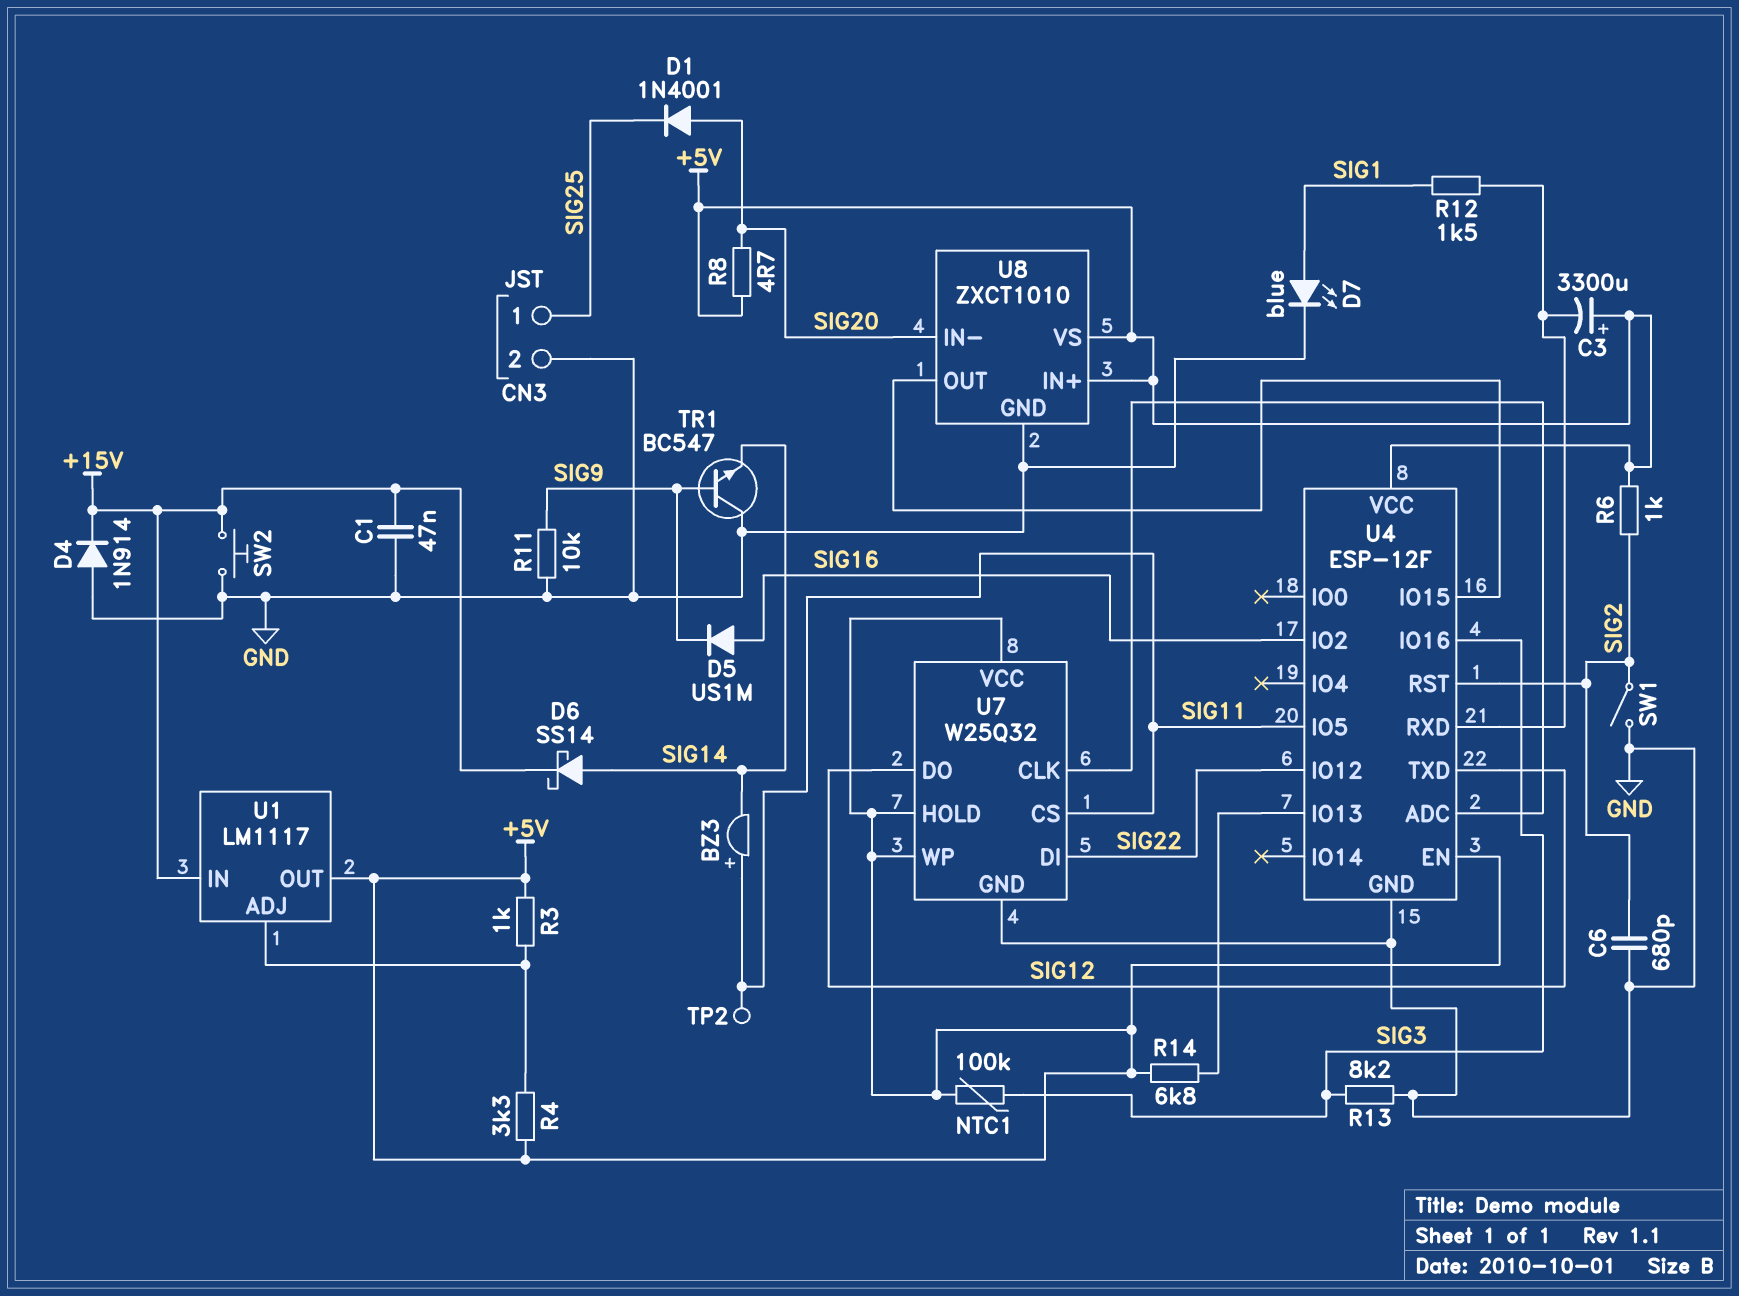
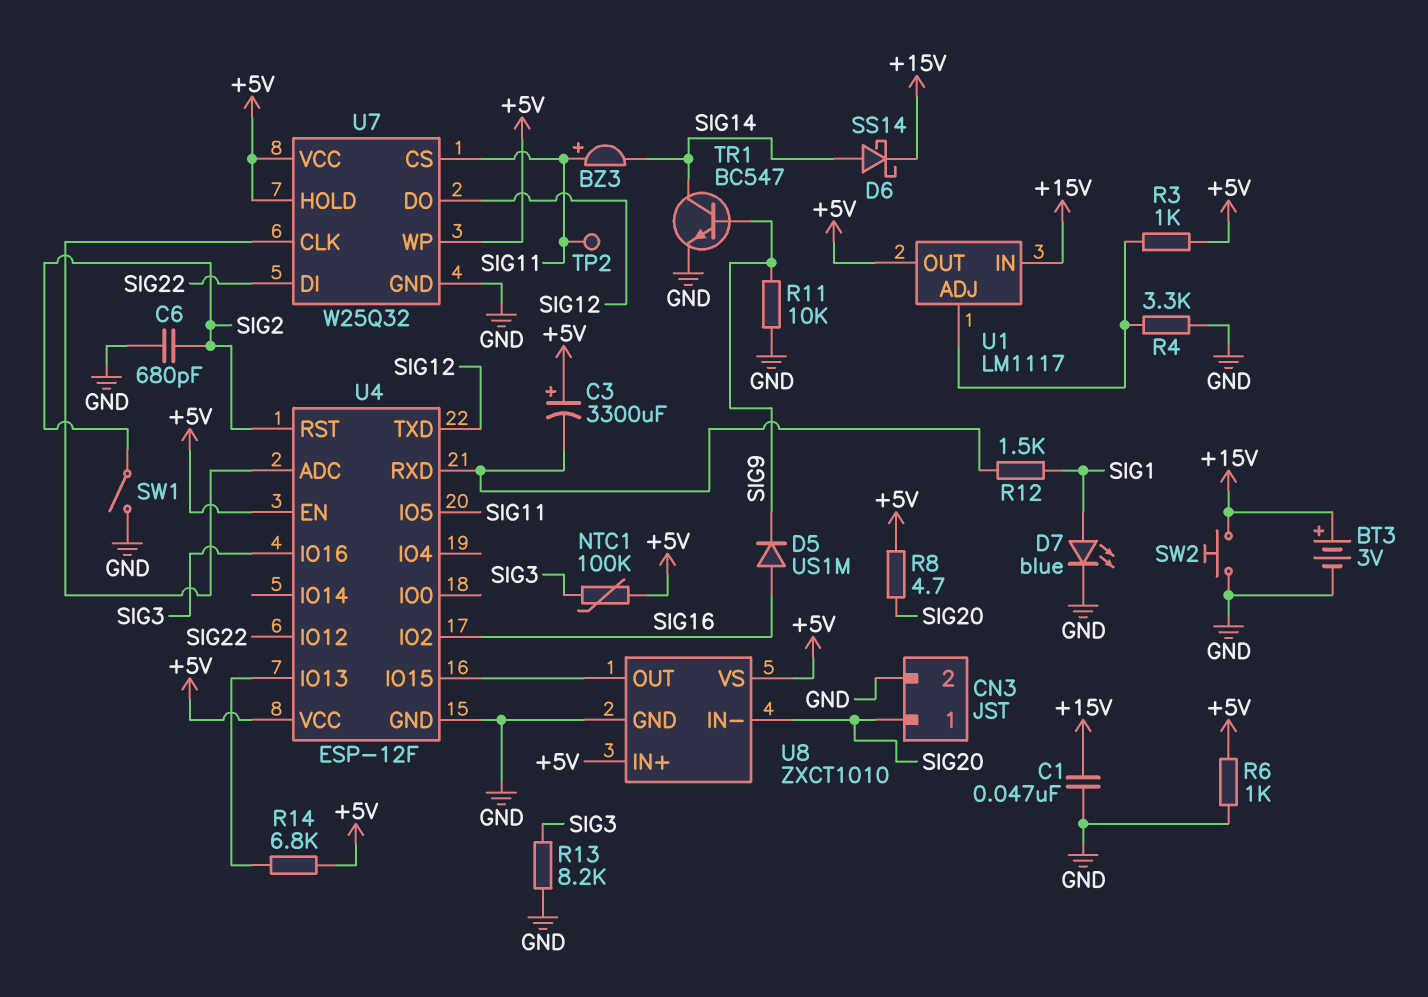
BT3: none -> 3V (plus +15V, minus GND)
CN3 pin 1: SIG25 -> SIG20
D1: diode 1N4001 (A SIG20, K SIG25) -> none
D4: diode 1N914 (A GND, K +15V) -> none
R4: 3.3k (+5V, U1/ADJ) -> 3.3k (GND, U1/ADJ)
R6: 1k (+5V, SIG2) -> 1k (+5V, GND)
TR1: NPN BC547 (B SIG9, C GND, E SIG14) -> NPN BC547 (B SIG9, C SIG14, E GND)

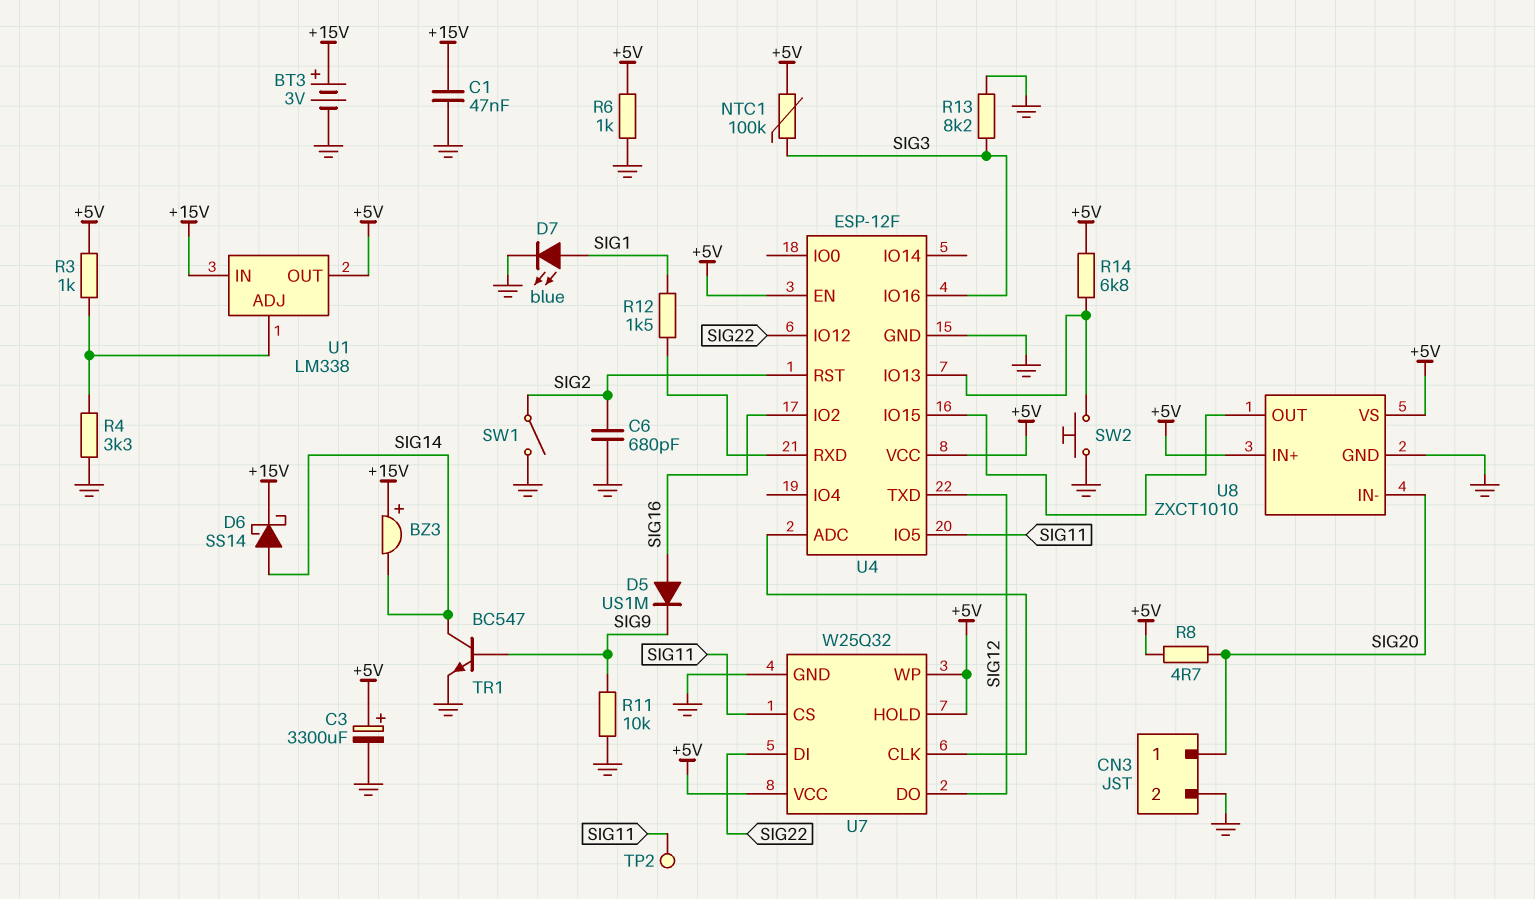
BZ3: buzzer (plus SIG11, minus SIG14) -> buzzer (plus +15V, minus SIG14)
C3: 3300uF (plus +5V, minus U4/RXD) -> 3300uF (plus +5V, minus GND)
SW2: button (+15V, GND) -> button (GND, U4/IO13)
U1: LM1117 -> LM338

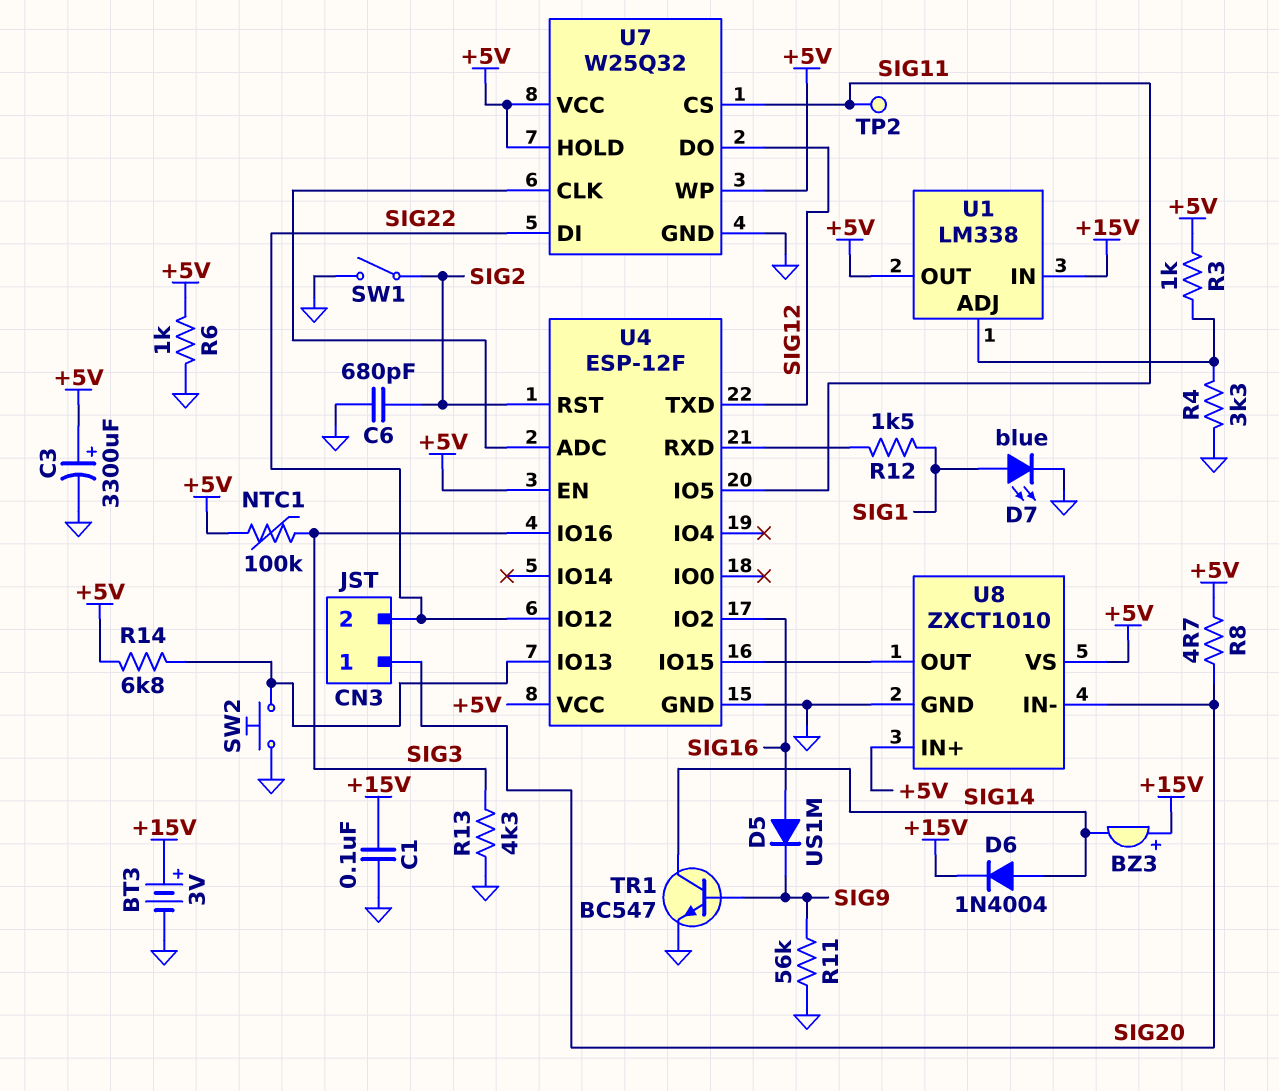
C1: 47nF (+15V, GND) -> 100nF (+15V, GND)
CN3 pin 2: GND -> SIG22
D6: schottky SS14 (A SIG14, K +15V) -> diode 1N4004 (A SIG14, K +15V)
R11: 10k (GND, SIG9) -> 56k (GND, SIG9)
R13: 8.2k (GND, SIG3) -> 4.3k (GND, SIG3)

